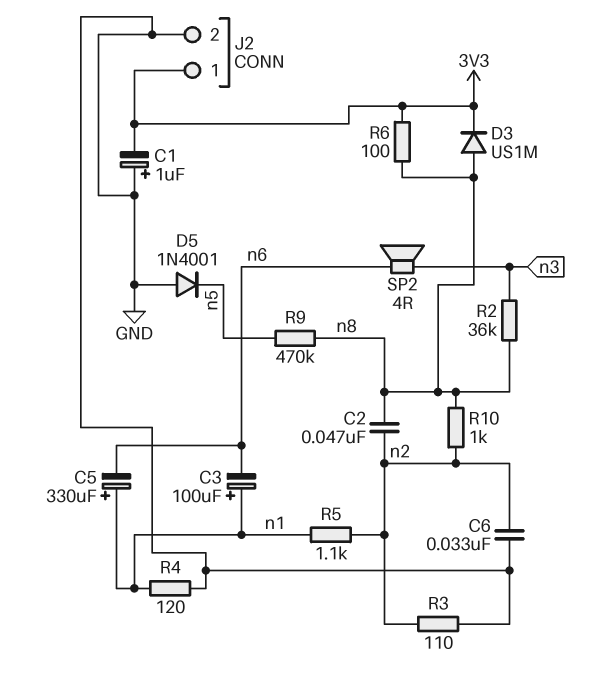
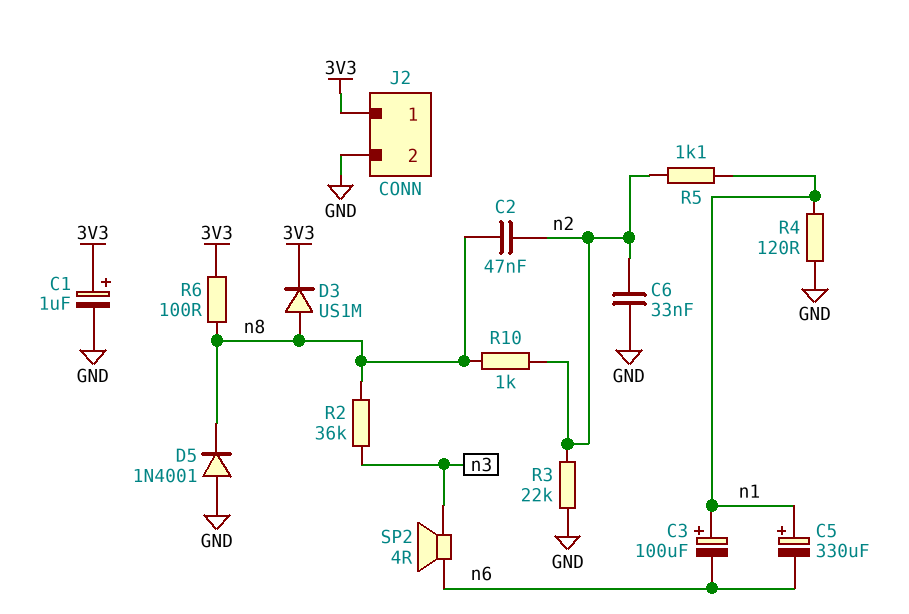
C1: 1uF (plus GND, minus 3V3) -> 1uF (plus 3V3, minus GND)
D5: diode 1N4001 (A GND, K n5) -> diode 1N4001 (A GND, K n8)
R3: 110 (GND, n2) -> 22k (GND, n2)
R9: 470k (n5, n8) -> none

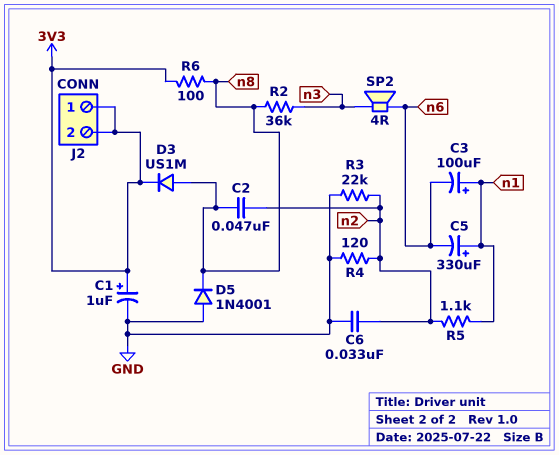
J2 pin 2: GND -> 3V3
R4: 120 (GND, n1) -> 120 (GND, n2)
R10: 1k (n2, n8) -> none

